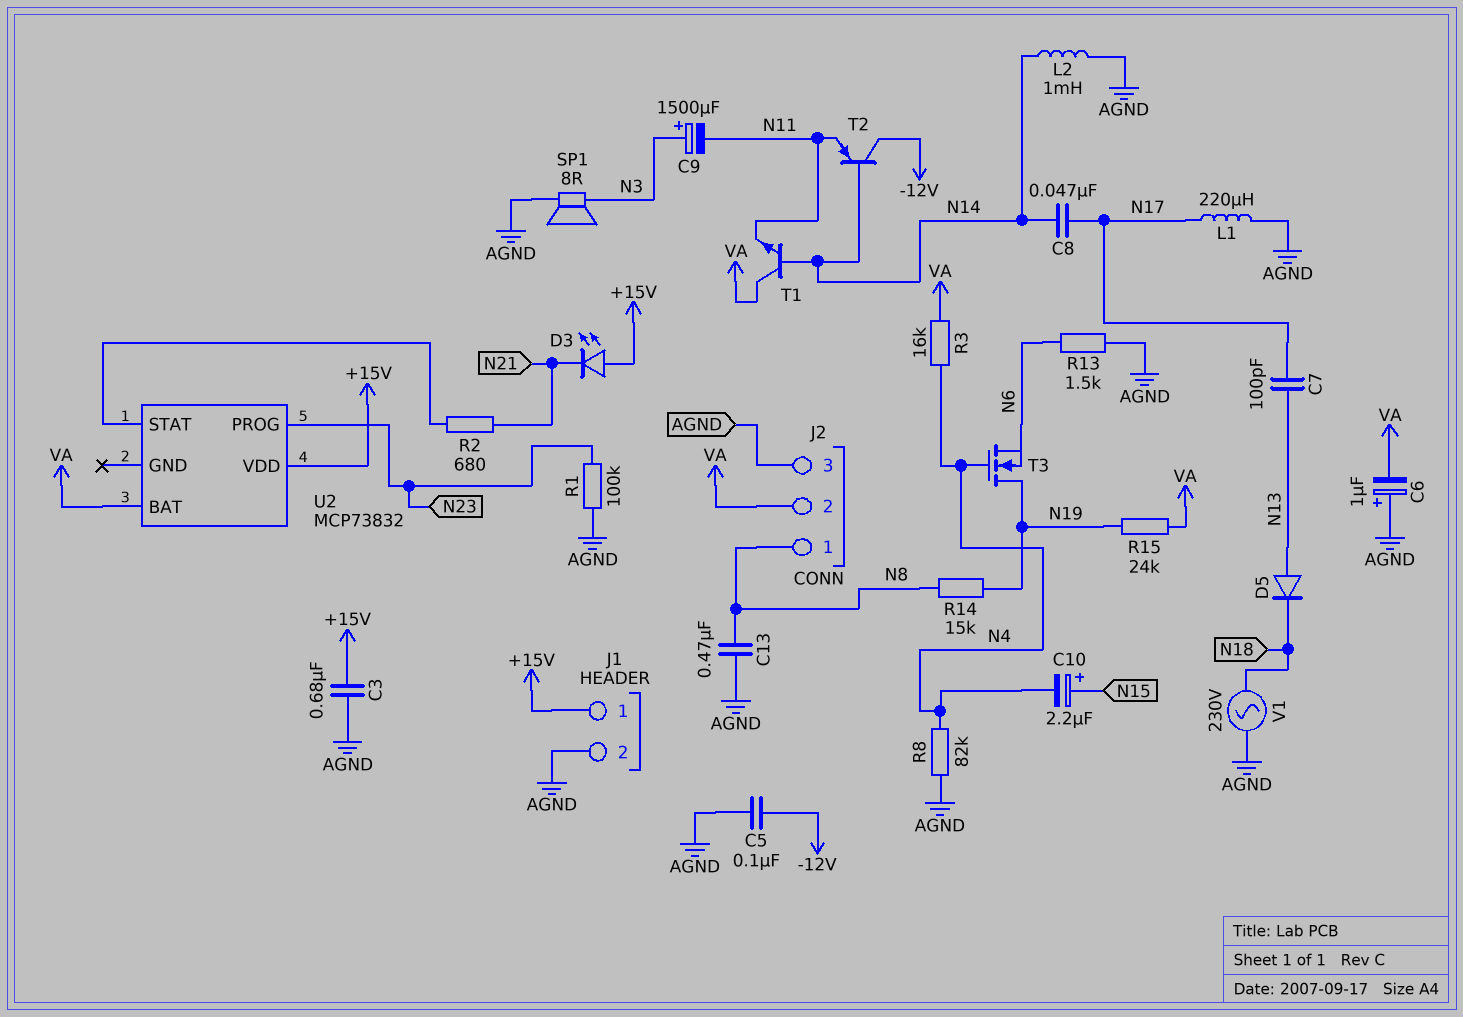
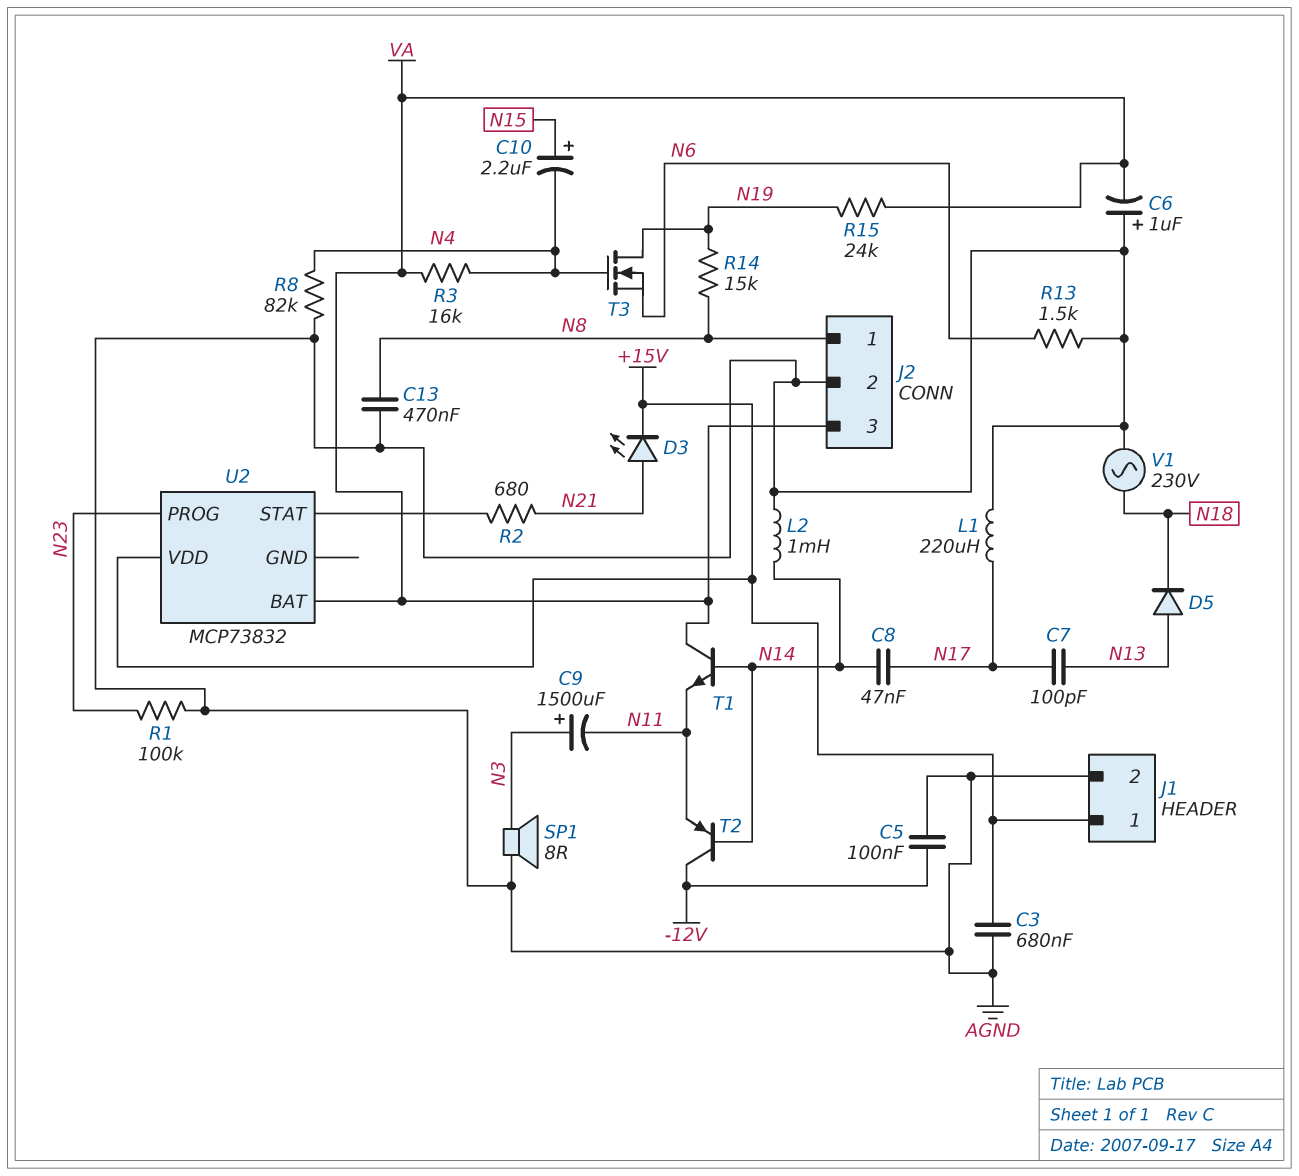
D3: LED (A +15V, K N21) -> LED (A N21, K +15V)
J2 pin 2: VA -> AGND
J2 pin 3: AGND -> VA

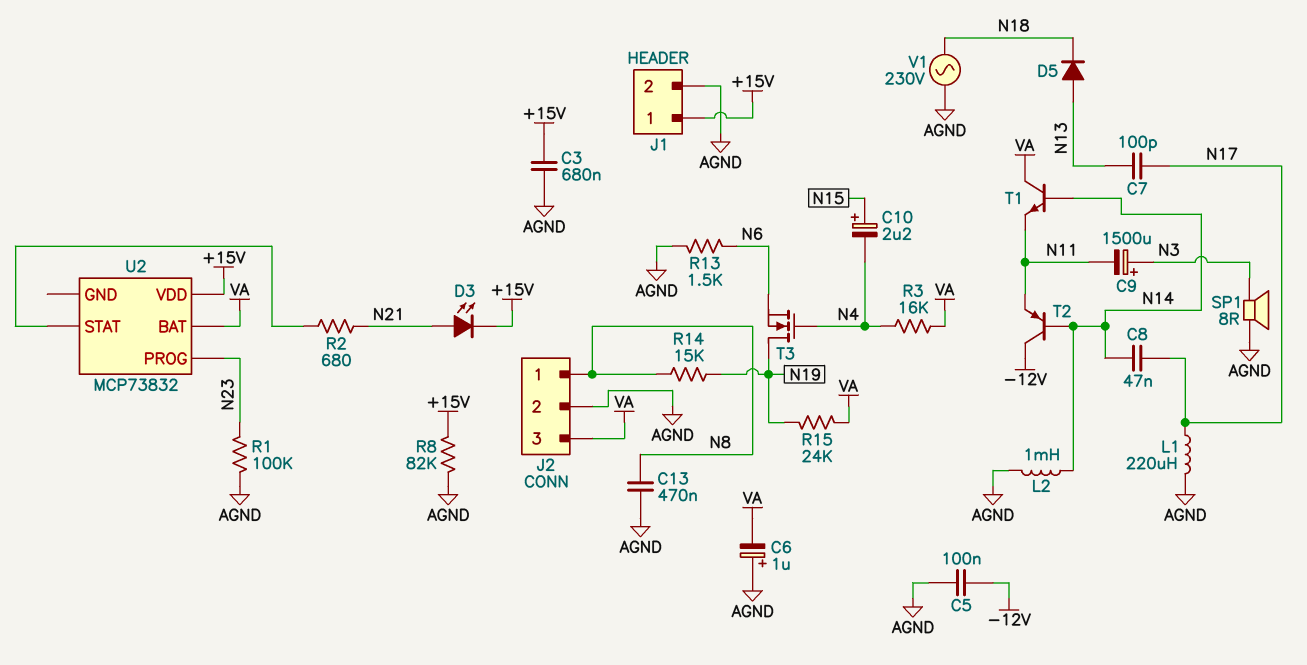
R8: 82k (AGND, N4) -> 82k (+15V, AGND)

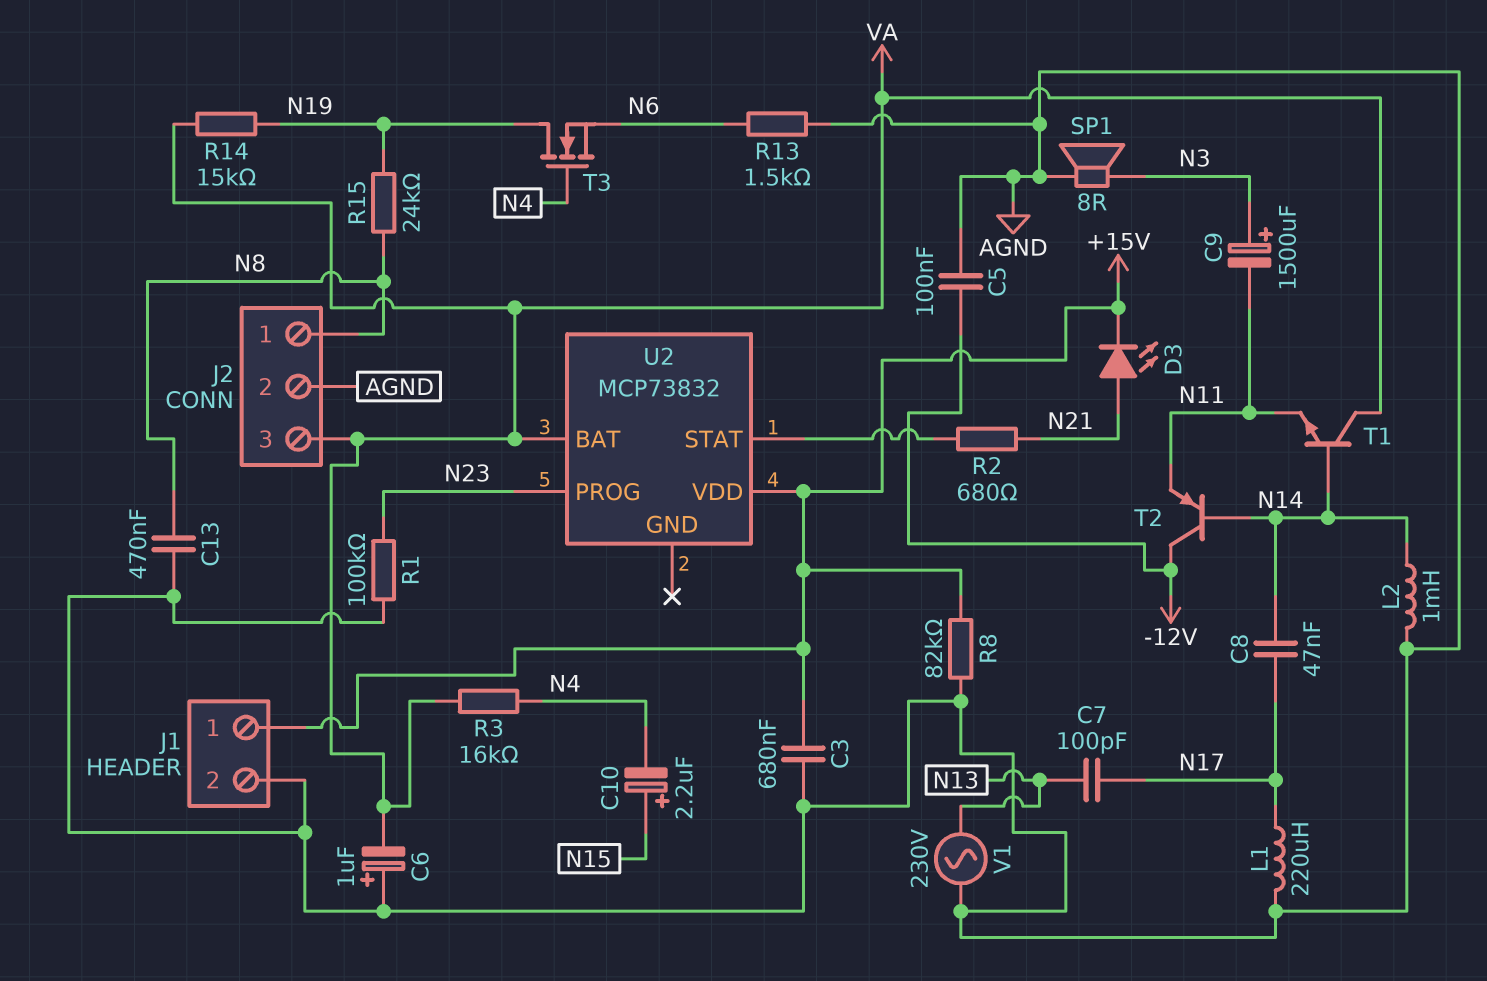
D5: diode (A N13, K N18) -> none
R14: 15k (N8, N19) -> 15k (N19, VA)
R15: 24k (N19, VA) -> 24k (N8, N19)
V1: AC 230V (AGND, N18) -> AC 230V (AGND, N13)

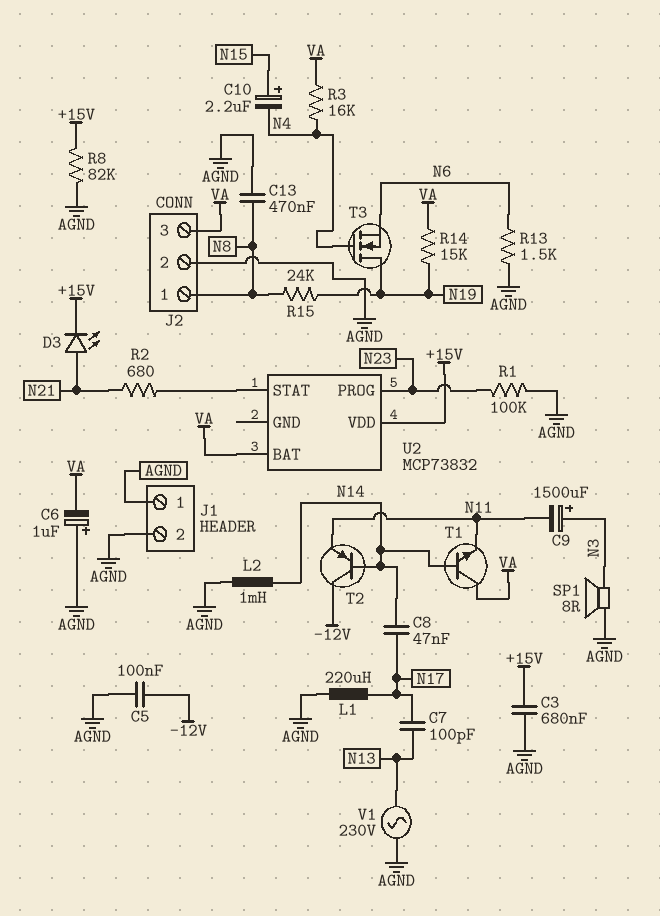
J1 pin 1: +15V -> AGND

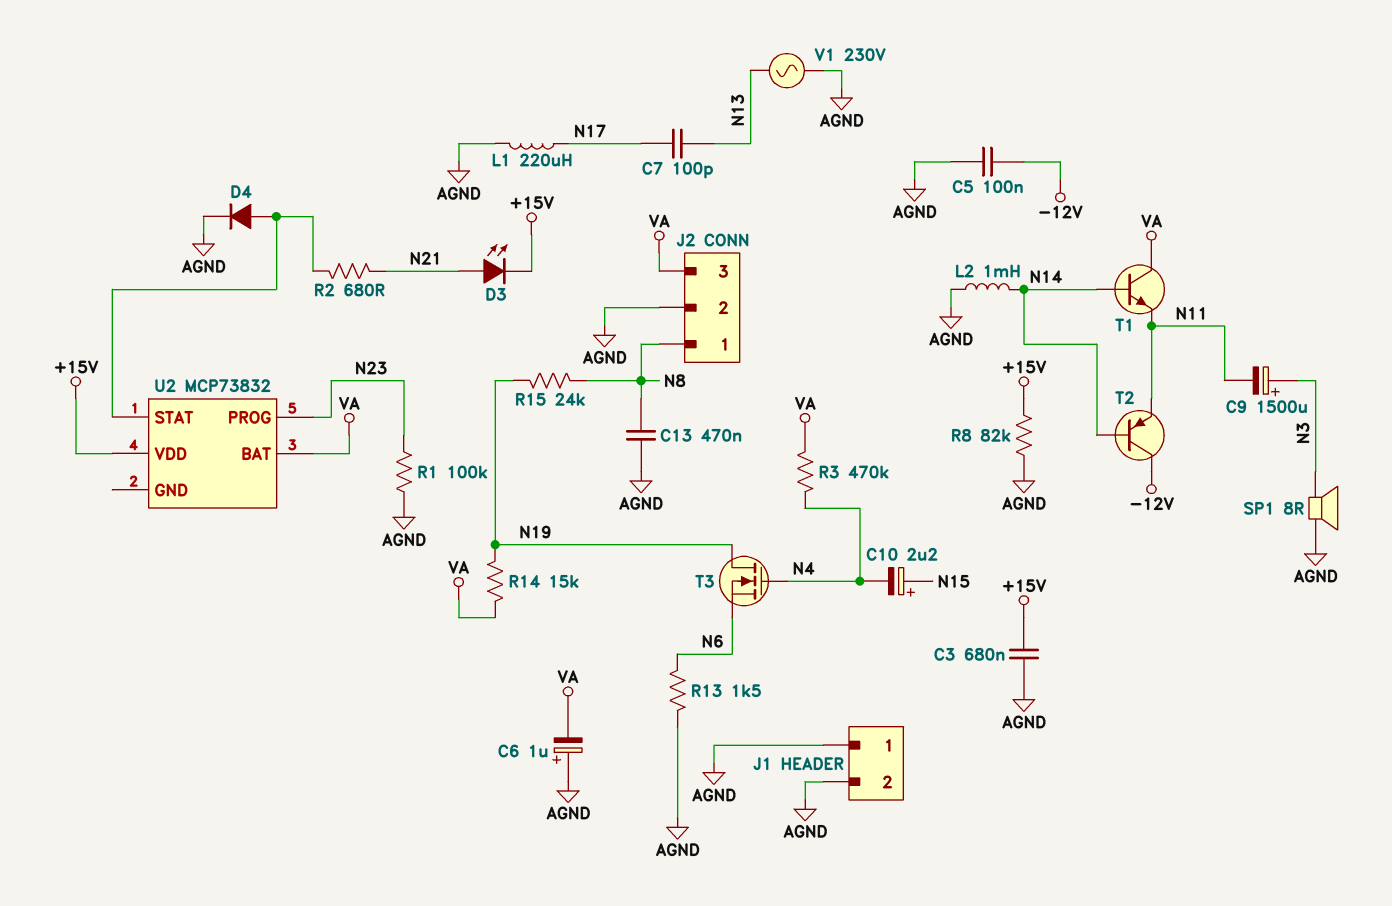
C8: 47nF (N14, N17) -> none
D4: none -> diode (A U2/STAT, K AGND)
R3: 16k (N4, VA) -> 470k (N4, VA)

